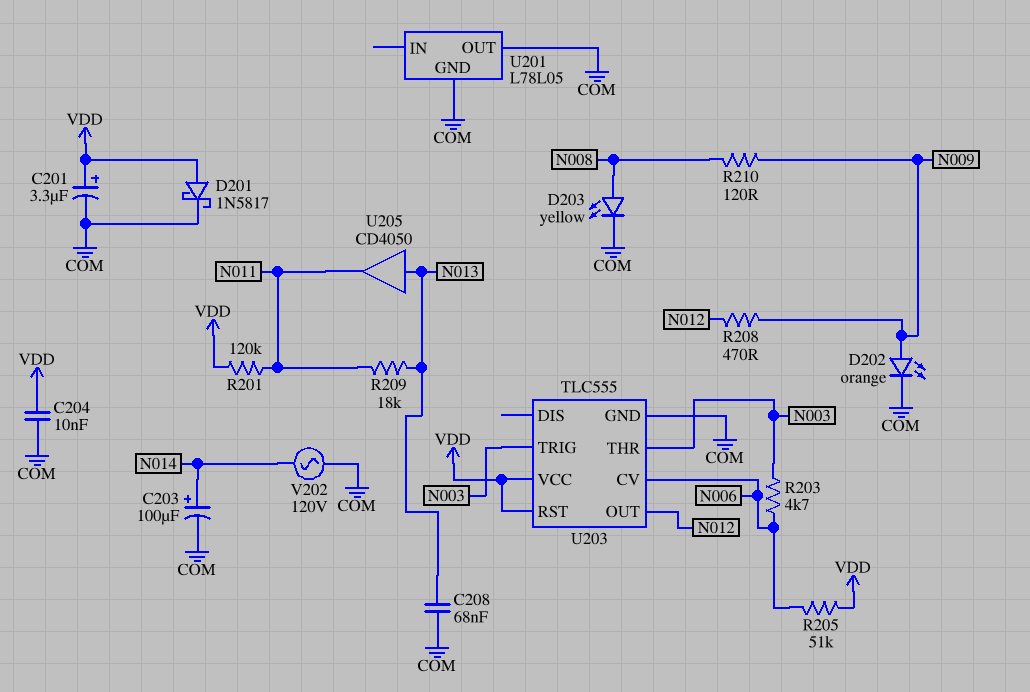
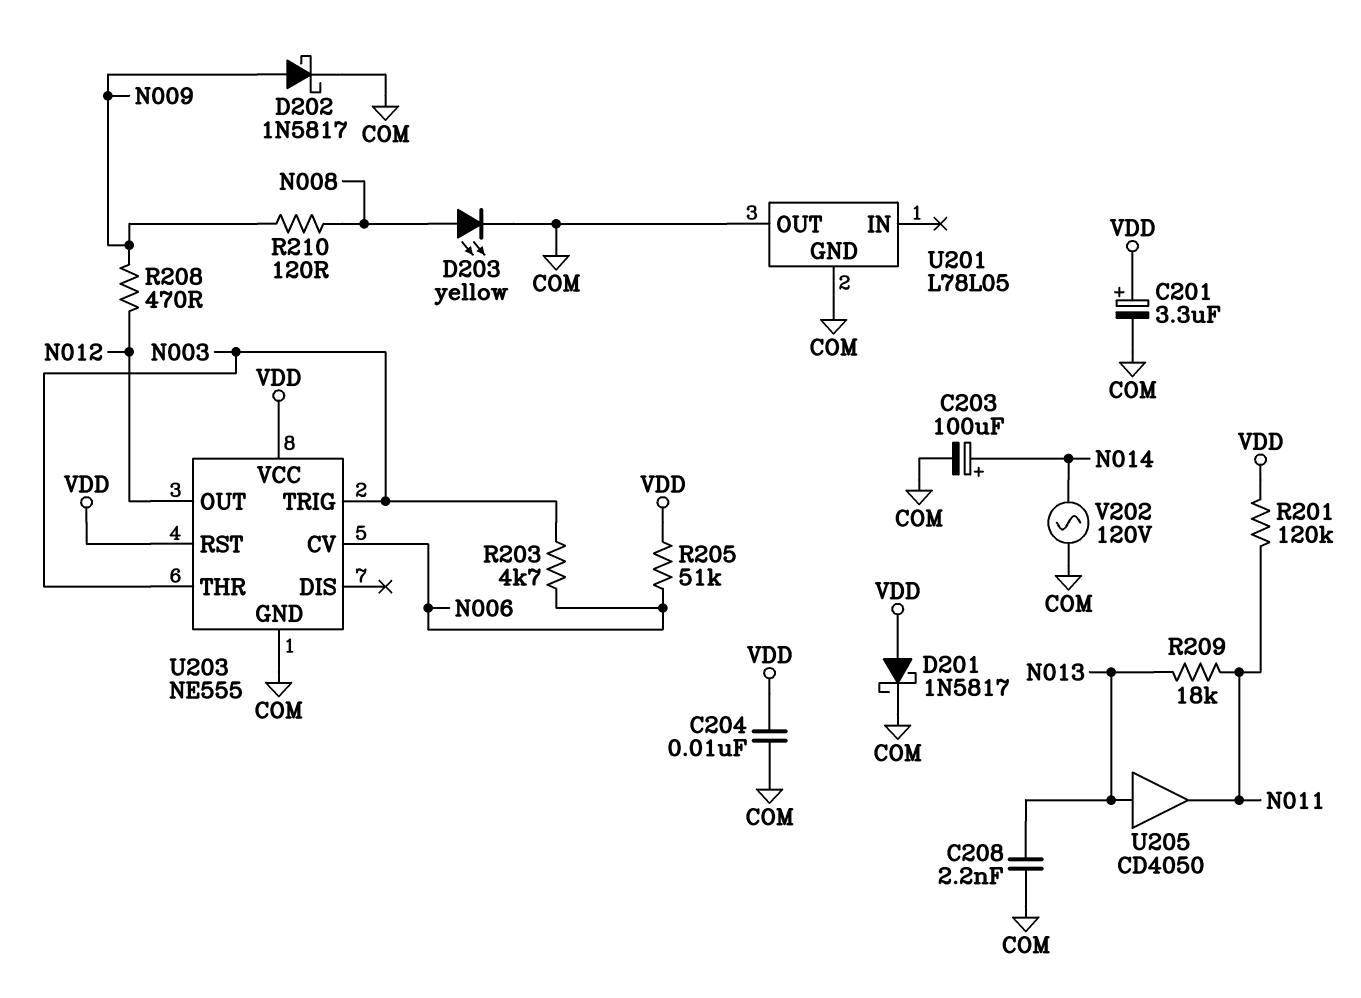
C208: 68nF (COM, N013) -> 2.2nF (COM, N013)
D202: LED orange (A N009, K COM) -> schottky 1N5817 (A N009, K COM)
U203: TLC555 -> NE555

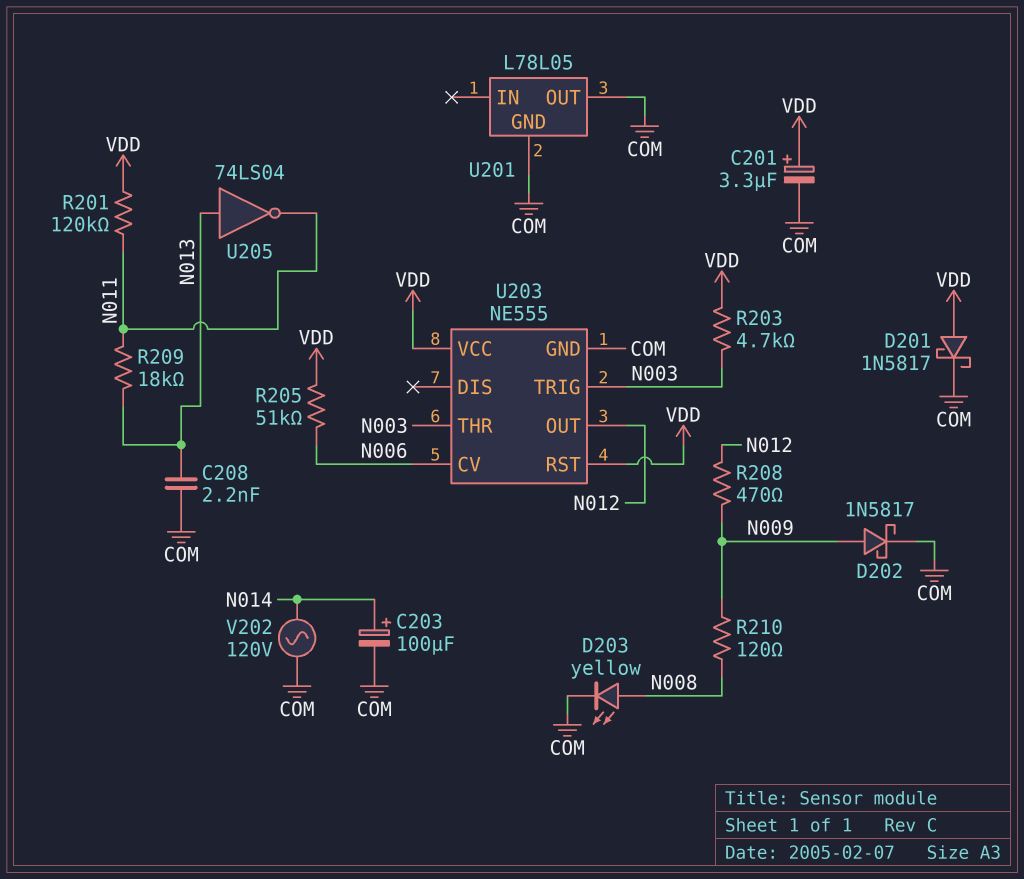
C204: 10nF (COM, VDD) -> none
R203: 4.7k (N003, N006) -> 4.7k (N003, VDD)
U205: buffer CD4050 (in N013, out N011) -> NOT 74LS04 (in N013, out N011)

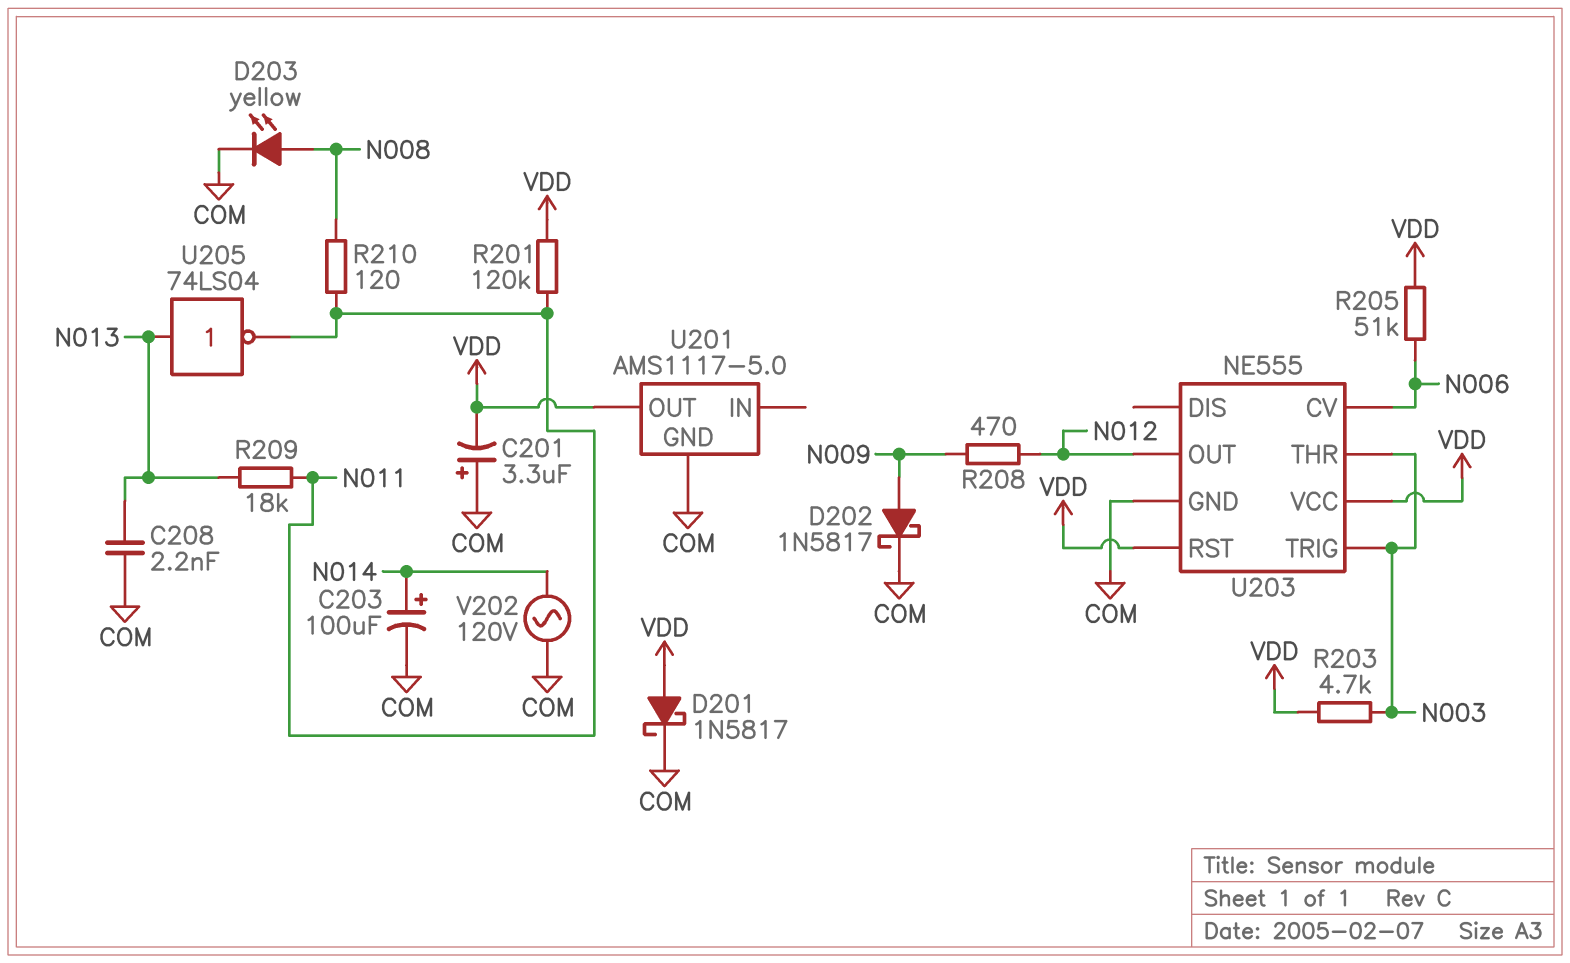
C201: 3.3uF (plus VDD, minus COM) -> 3.3uF (plus COM, minus VDD)
R210: 120 (N008, N009) -> 120 (N008, N011)
U201: L78L05 -> AMS1117-5.0
U201 pin OUT: COM -> VDD

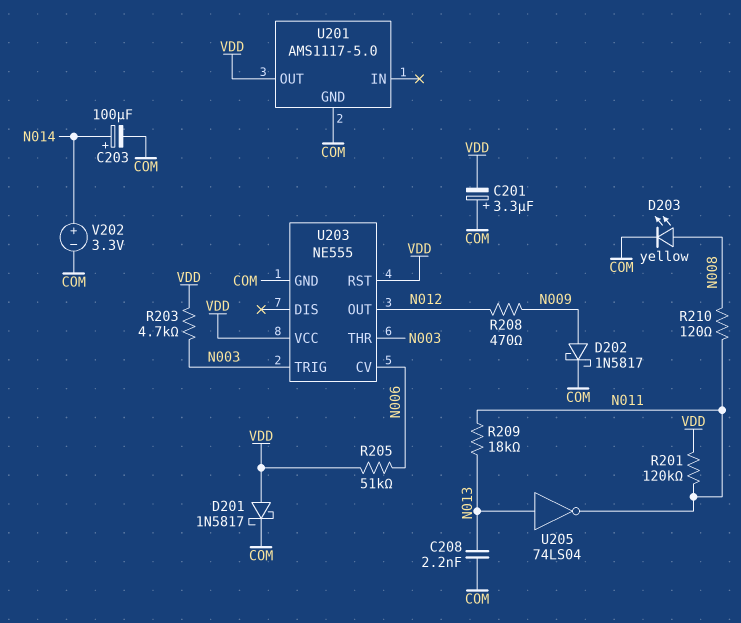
V202: AC 120V (COM, N014) -> 3.3V (plus N014, minus COM)

